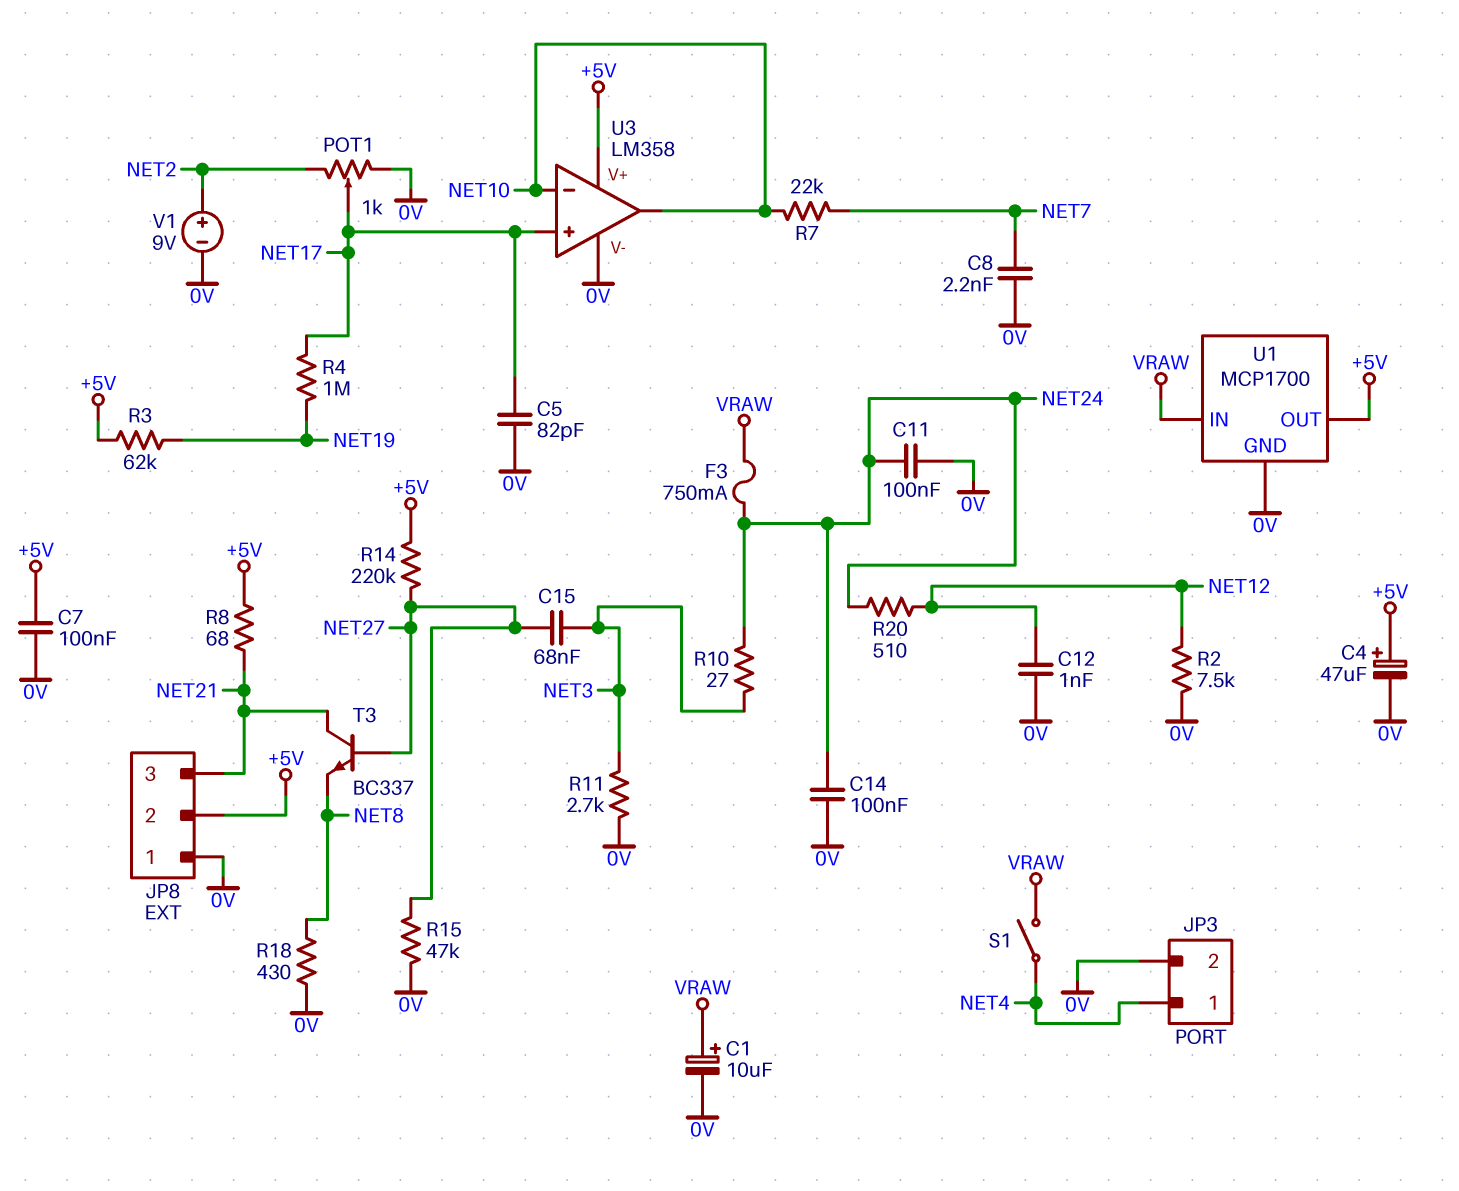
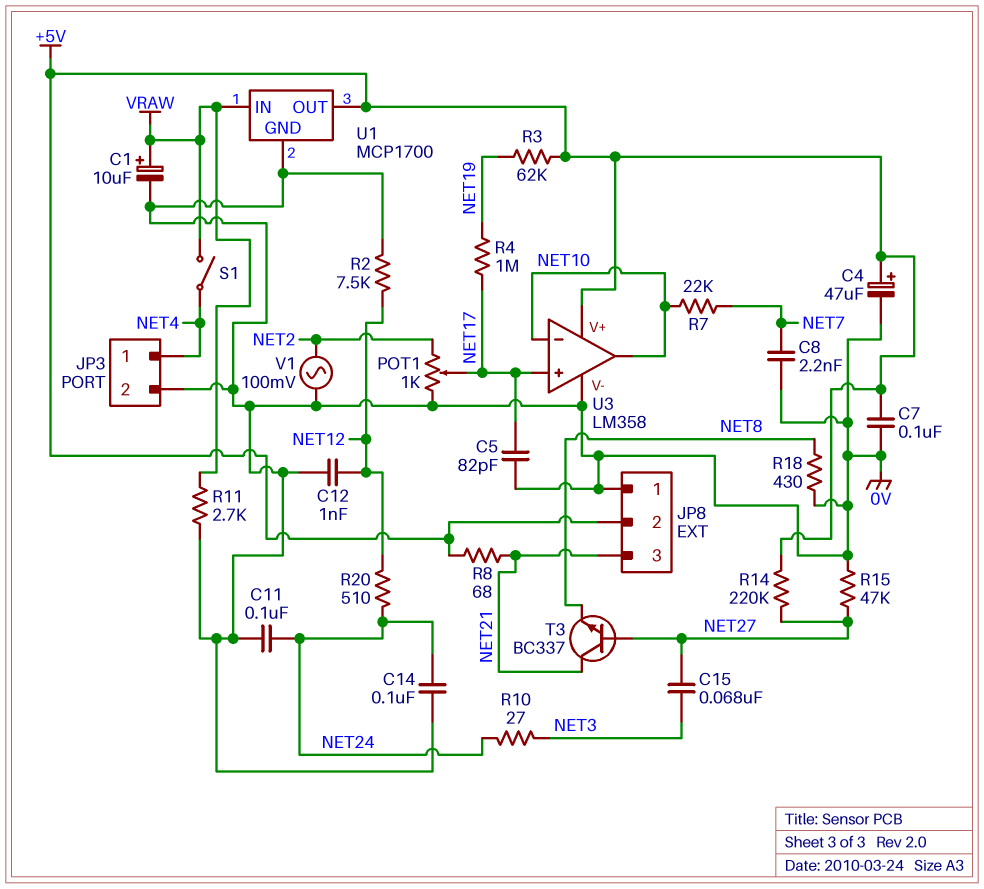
F3: 750mA (NET24, VRAW) -> none
R11: 2.7k (0V, NET3) -> 2.7k (0V, VRAW)
V1: 9V (plus NET2, minus 0V) -> AC 100mV (0V, NET2)

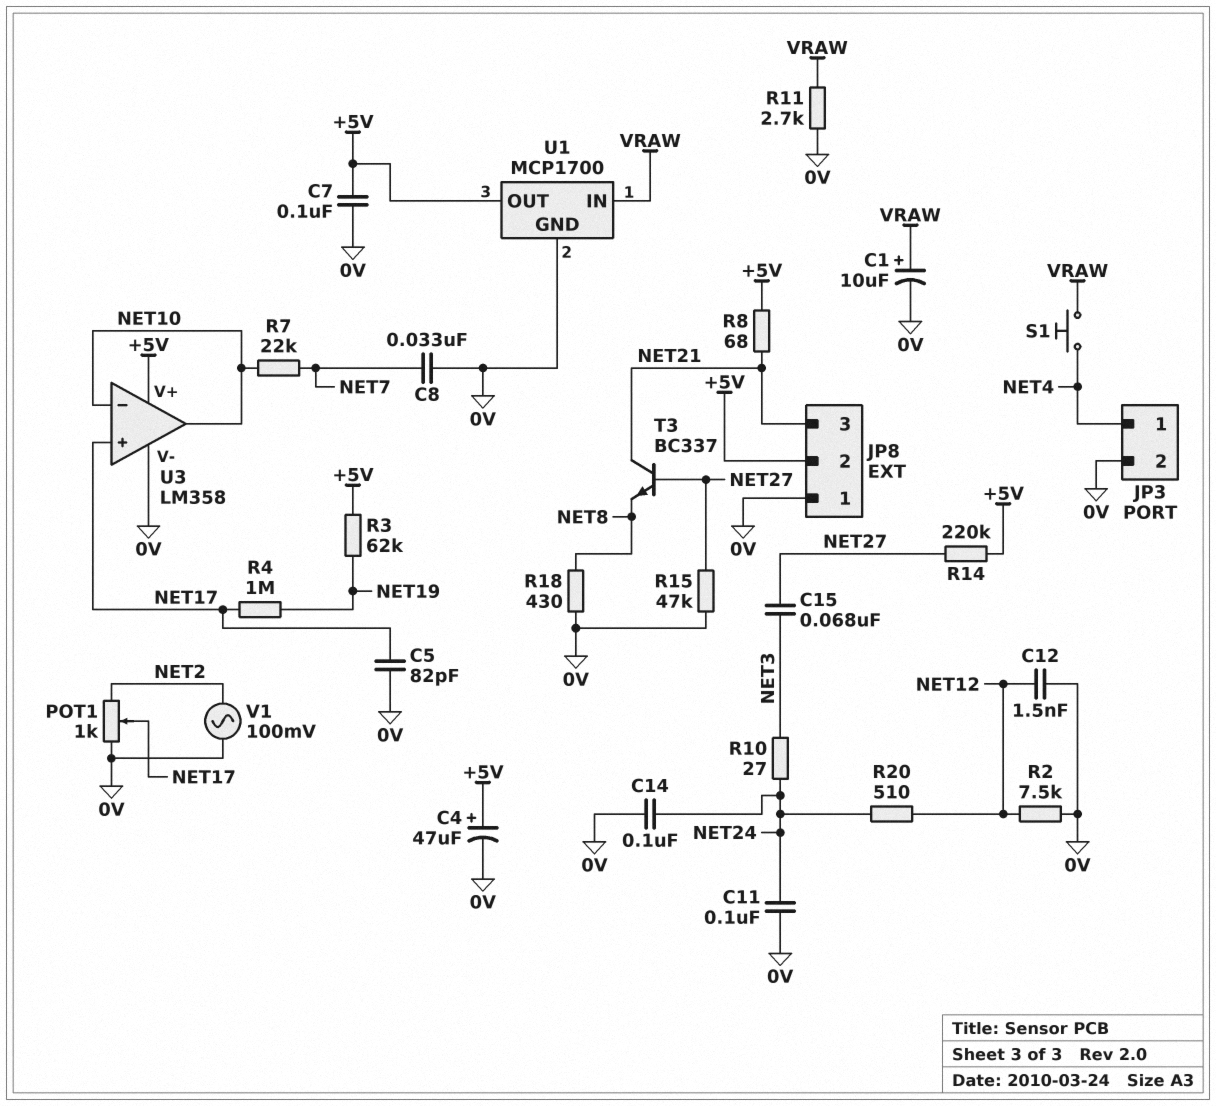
C8: 2.2nF (0V, NET7) -> 33nF (0V, NET7)
C12: 1nF (0V, NET12) -> 1.5nF (0V, NET12)
S1: switch (NET4, VRAW) -> button (NET4, VRAW)

